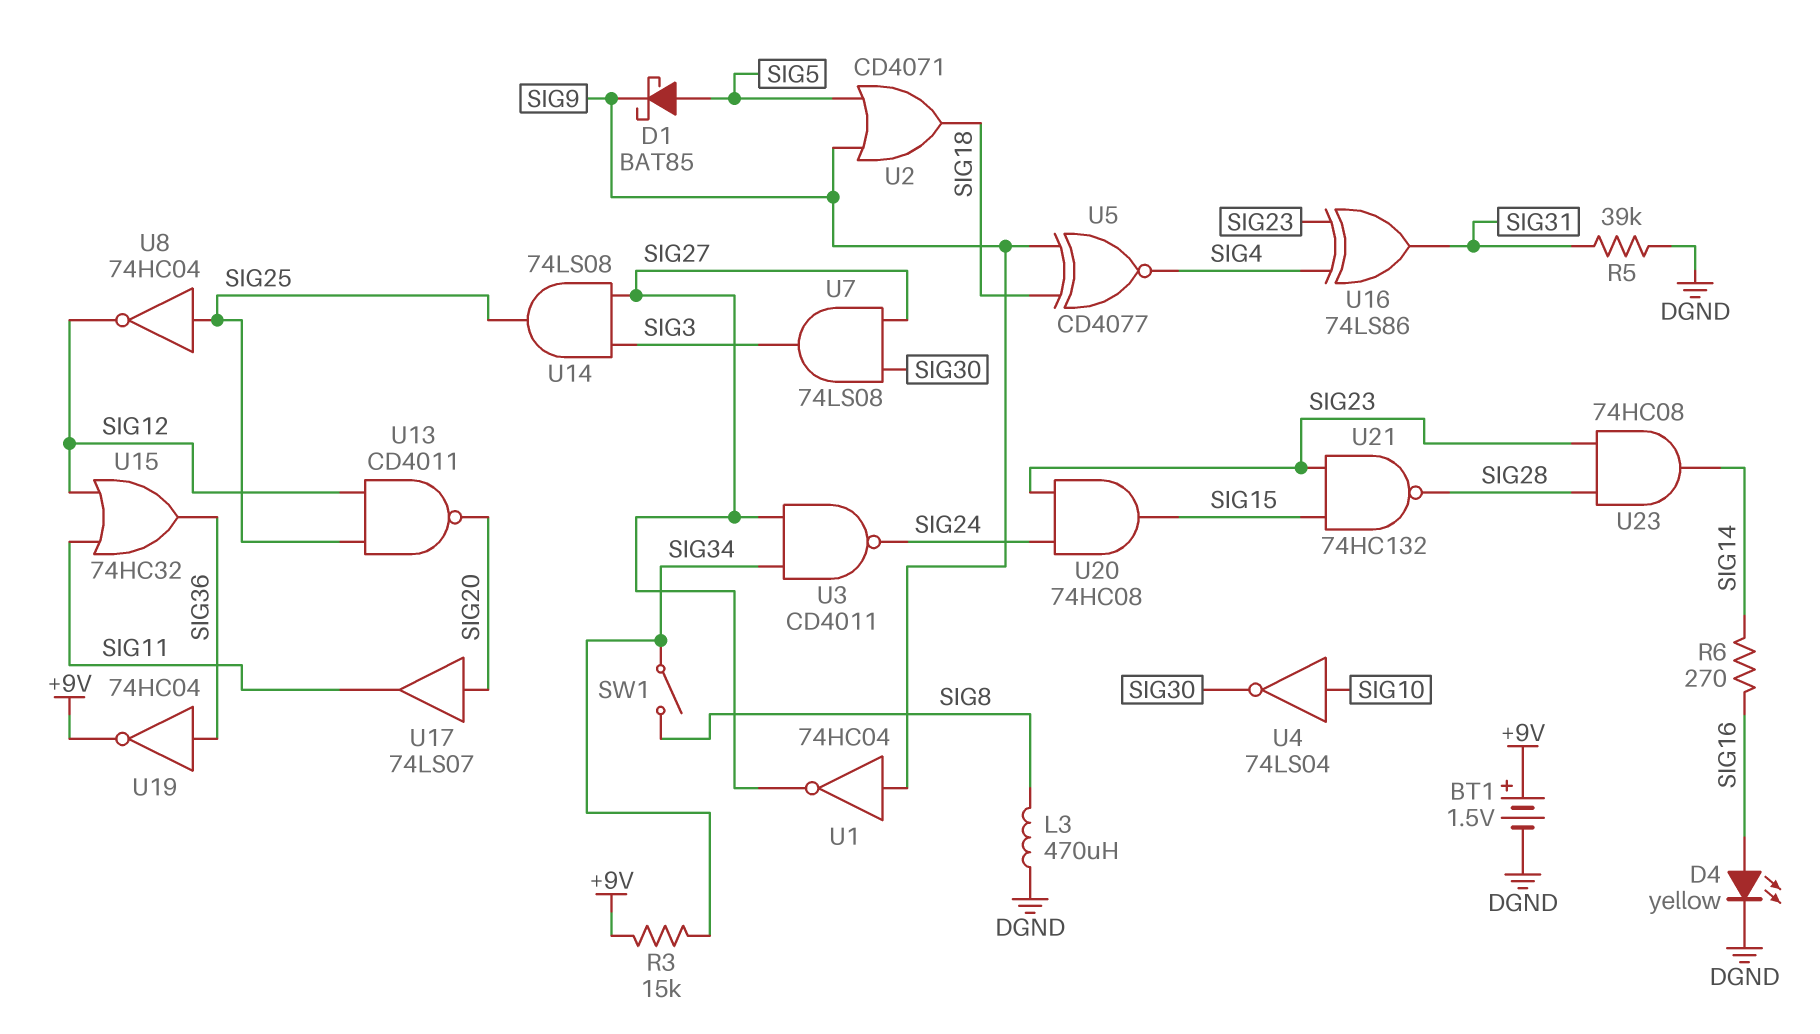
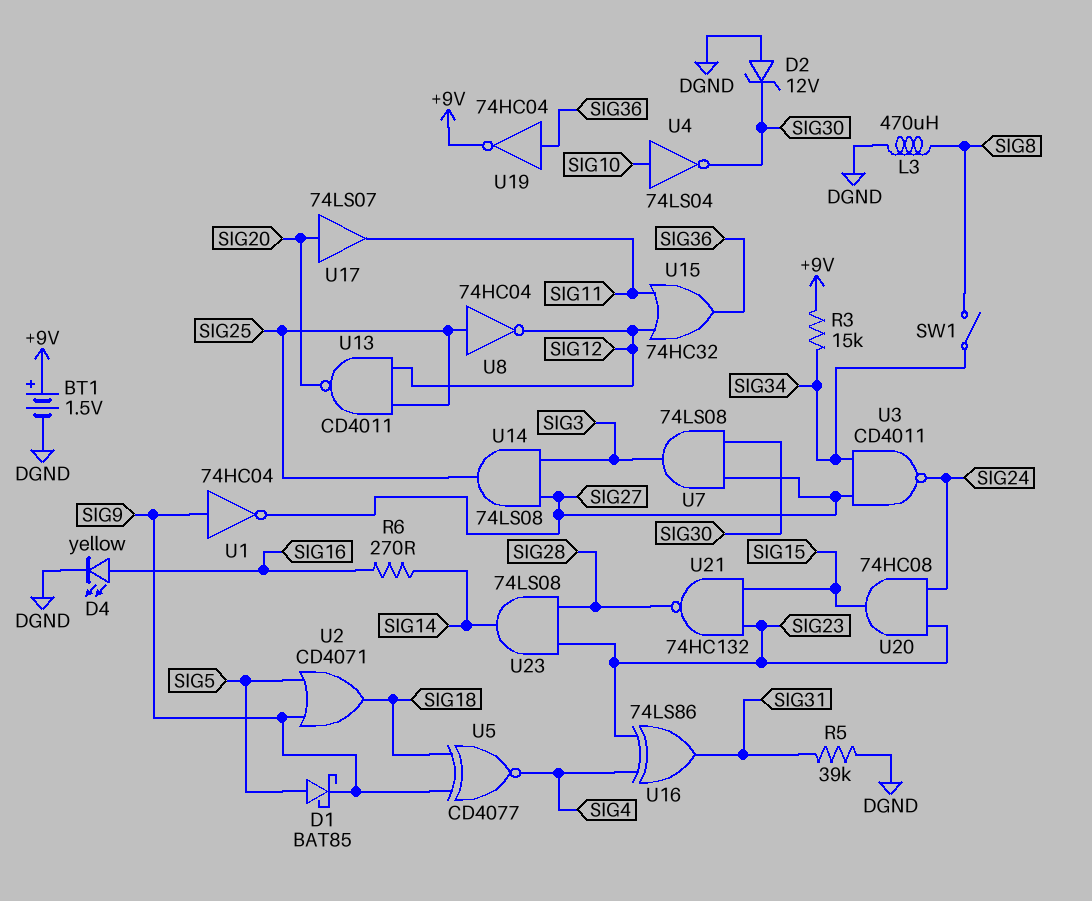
D2: none -> zener 12V (A DGND, K SIG30)
U23: AND 74HC08 (in SIG23, in SIG28, out SIG14) -> AND 74LS08 (in SIG23, in SIG28, out SIG14)

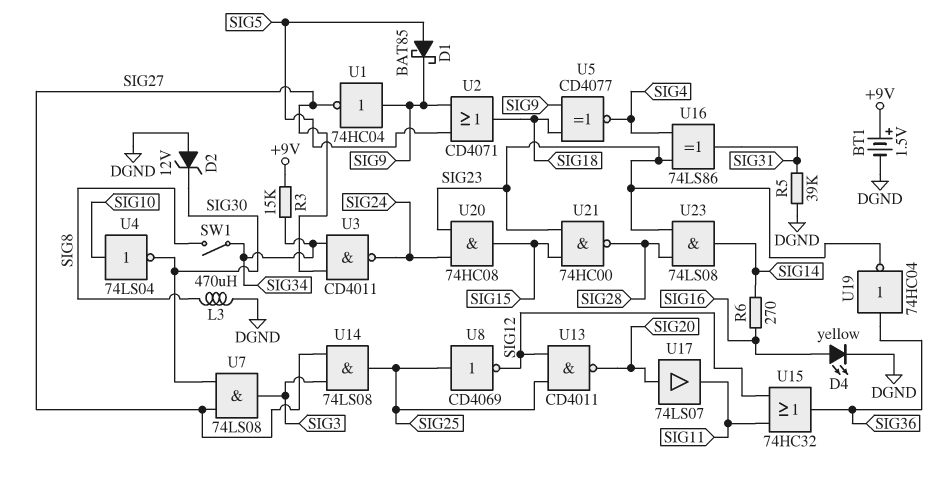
U8: NOT 74HC04 (in SIG25, out SIG12) -> NOT CD4069 (in SIG25, out SIG12)
U19: NOT 74HC04 (in SIG36, out +9V) -> NOT 74HC04 (in SIG36, out SIG23)
U21: NAND 74HC132 (in SIG15, in SIG23, out SIG28) -> NAND 74HC00 (in SIG15, in SIG23, out SIG28)

